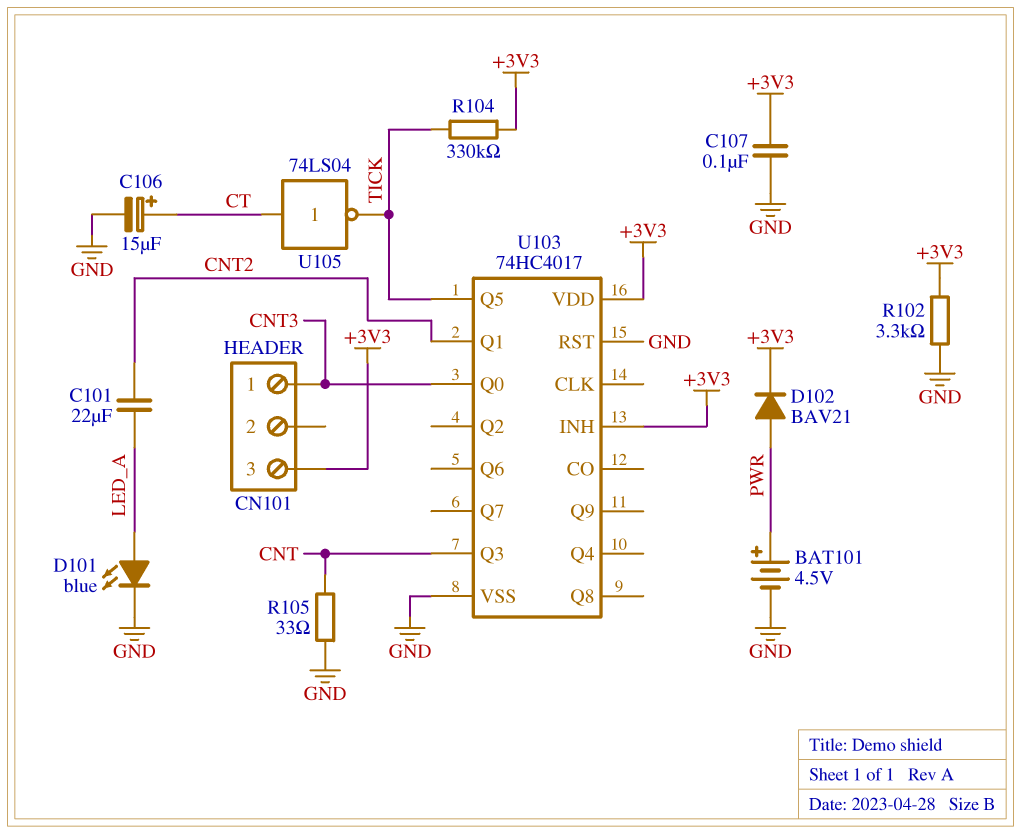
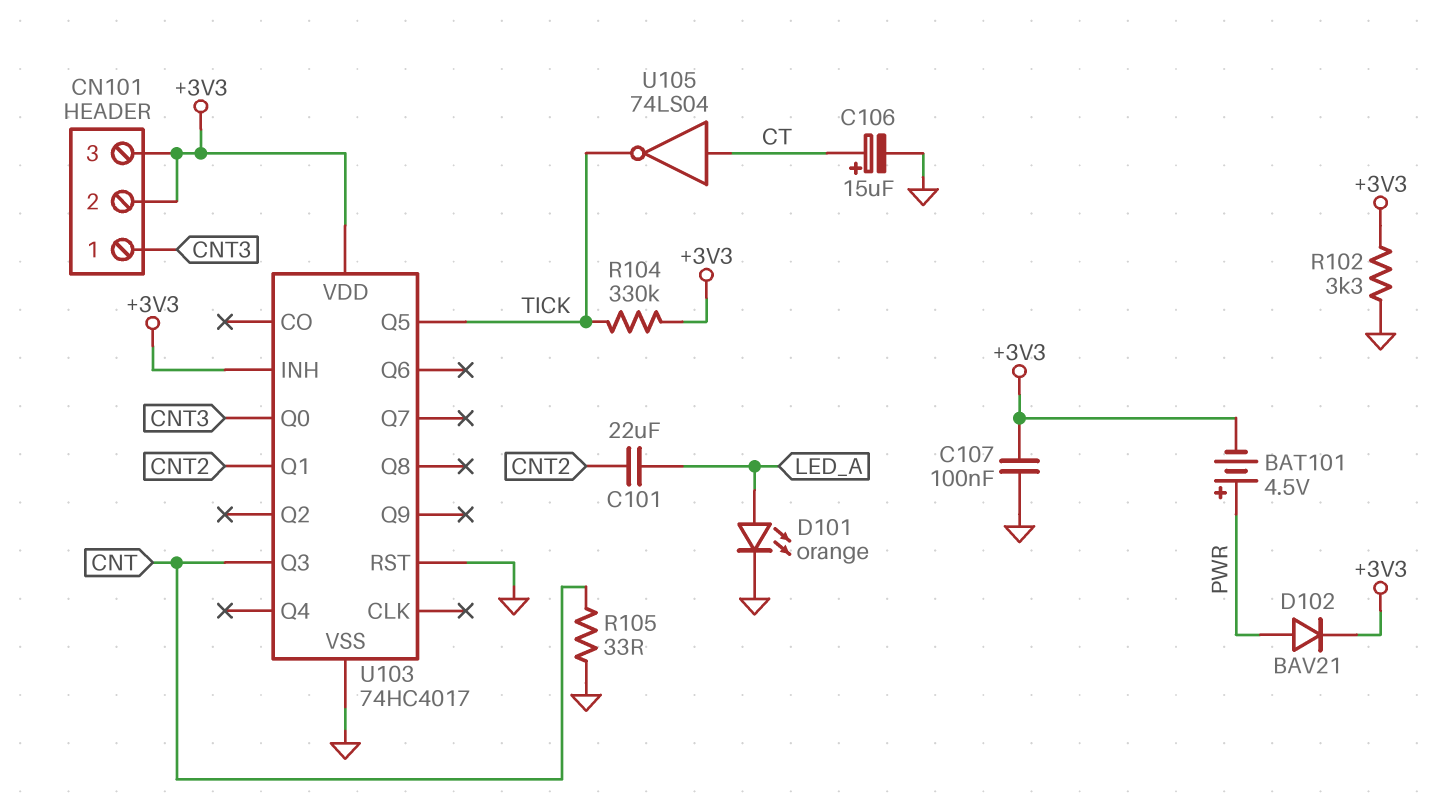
BAT101: 4.5V (plus PWR, minus GND) -> 4.5V (plus PWR, minus +3V3)
CN101 pin 2: none -> +3V3
D101: LED blue (A LED_A, K GND) -> LED orange (A LED_A, K GND)

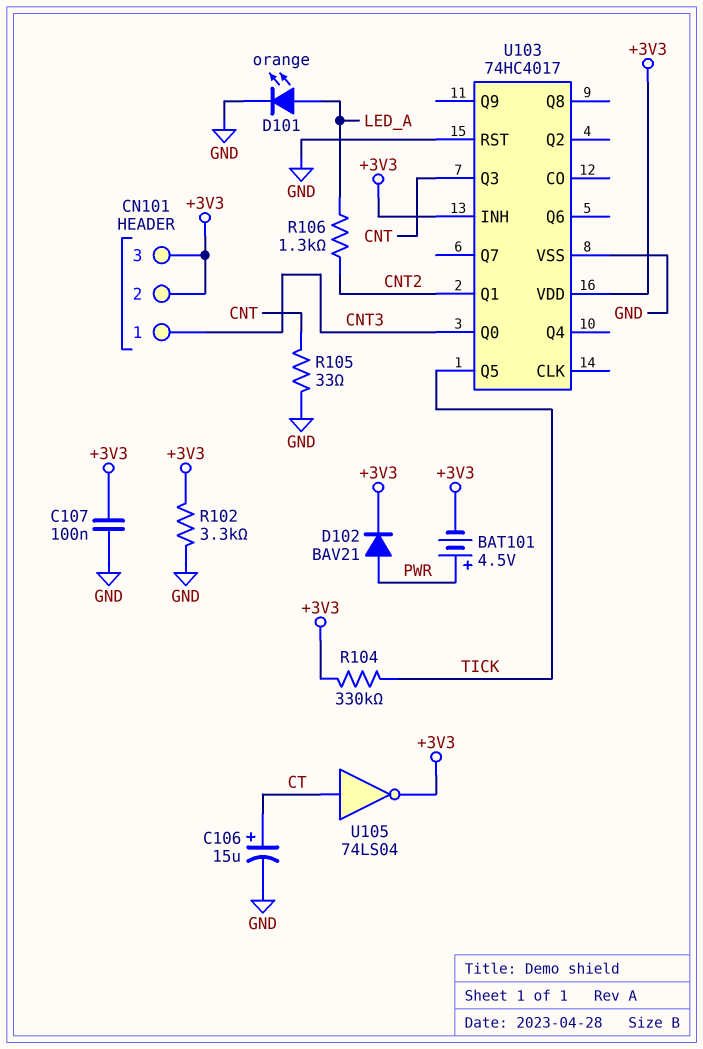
C101: 22uF (CNT2, LED_A) -> none
R106: none -> 1.3k (CNT2, LED_A)
U105: NOT 74LS04 (in CT, out TICK) -> NOT 74LS04 (in CT, out +3V3)

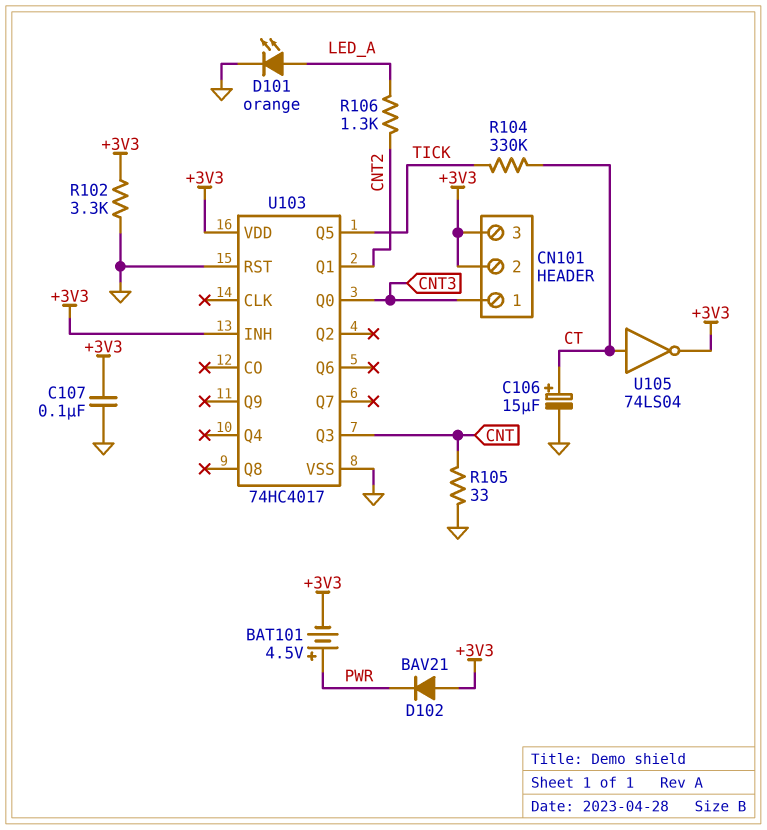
D102: diode BAV21 (A PWR, K +3V3) -> diode BAV21 (A +3V3, K PWR)
R104: 330k (+3V3, TICK) -> 330k (CT, TICK)

